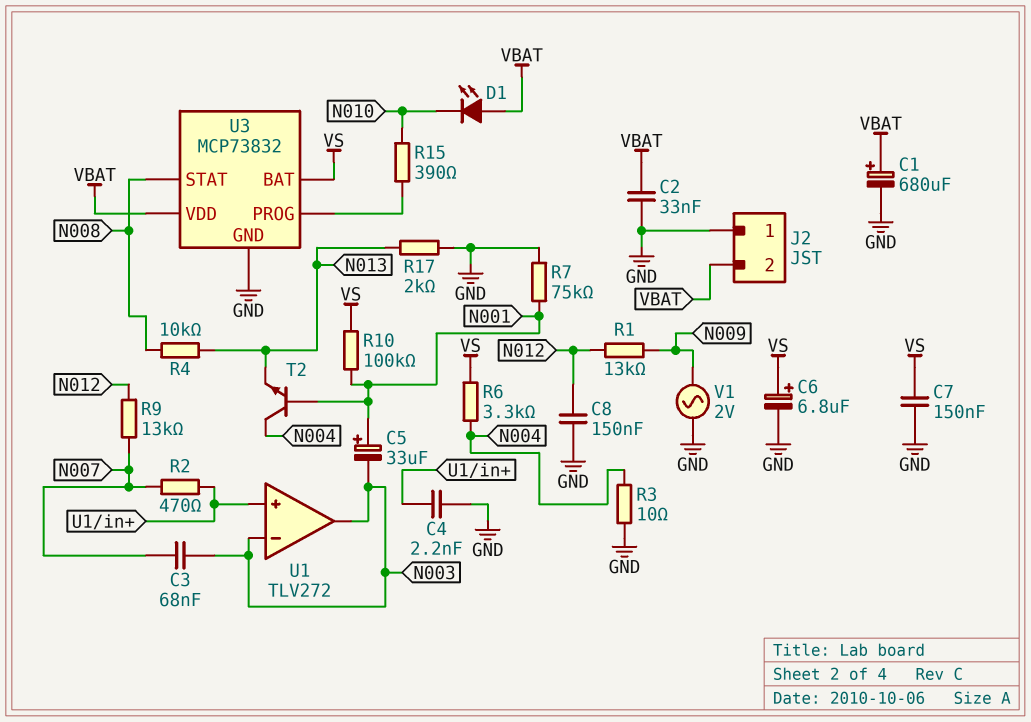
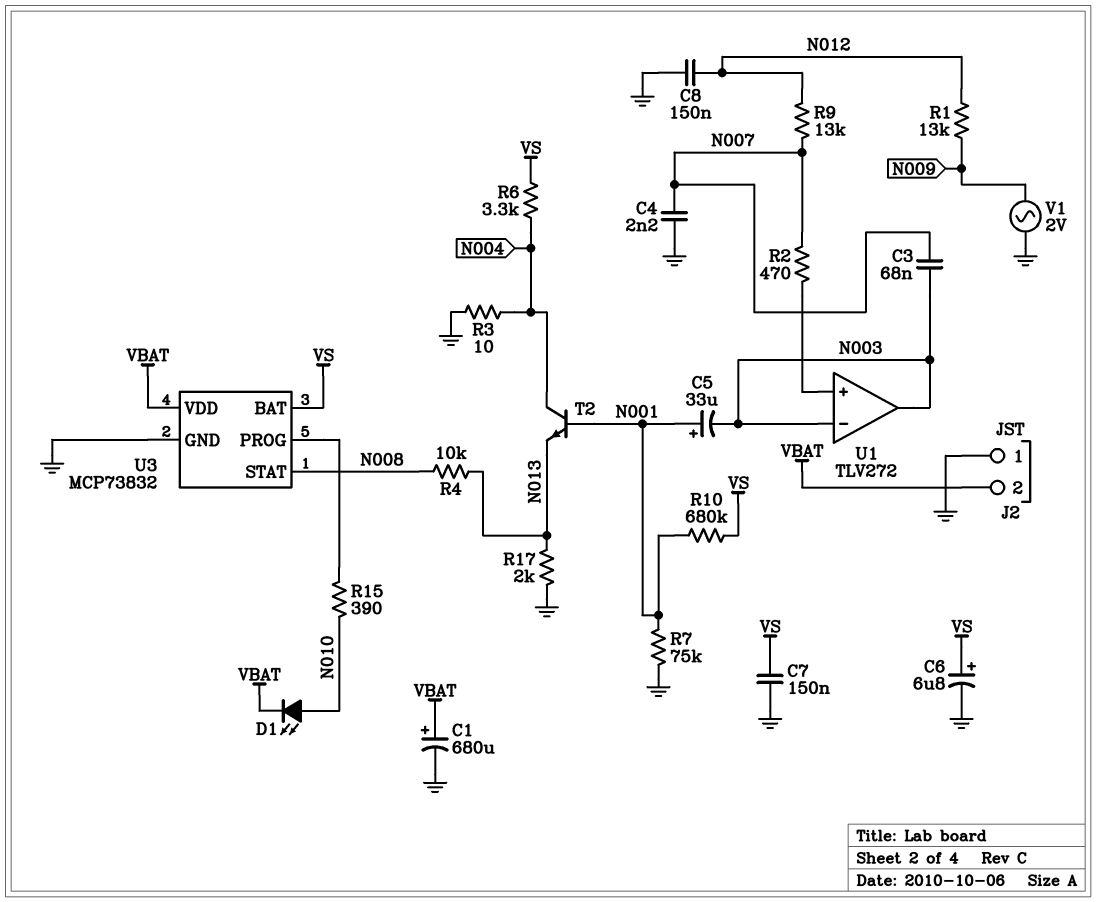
C2: 33nF (GND, VBAT) -> none
C4: 2.2nF (GND, U1/in+) -> 2.2nF (GND, N007)
D1: LED (A VBAT, K N010) -> LED (A N010, K VBAT)
R10: 100k (N001, VS) -> 680k (N001, VS)

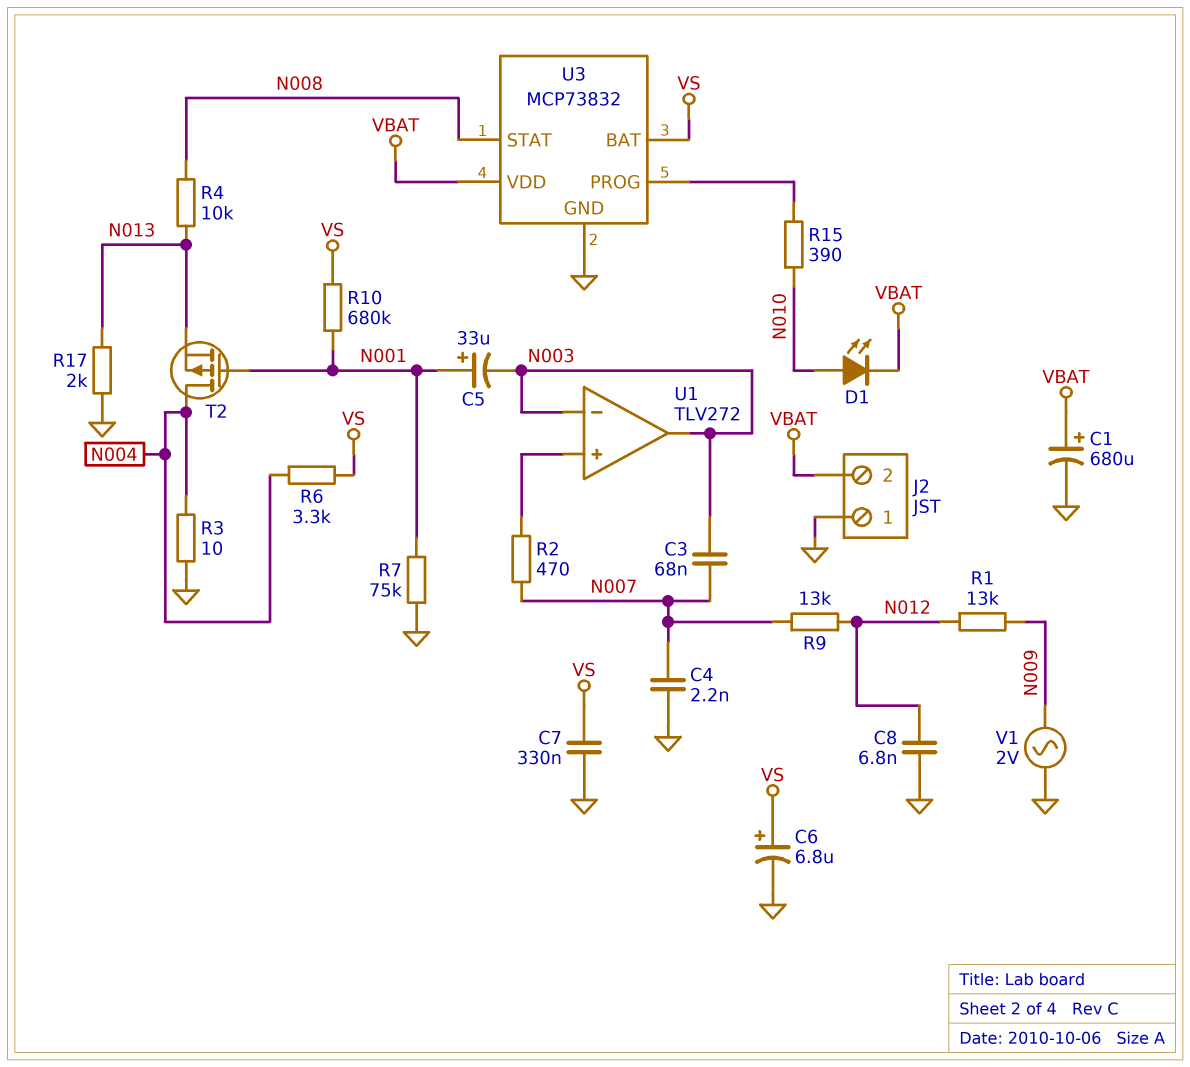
C7: 150nF (GND, VS) -> 330nF (GND, VS)
C8: 150nF (GND, N012) -> 6.8nF (GND, N012)
T2: NPN (B N001, C N004, E N013) -> PMOS (G N001, D N004, S N013)

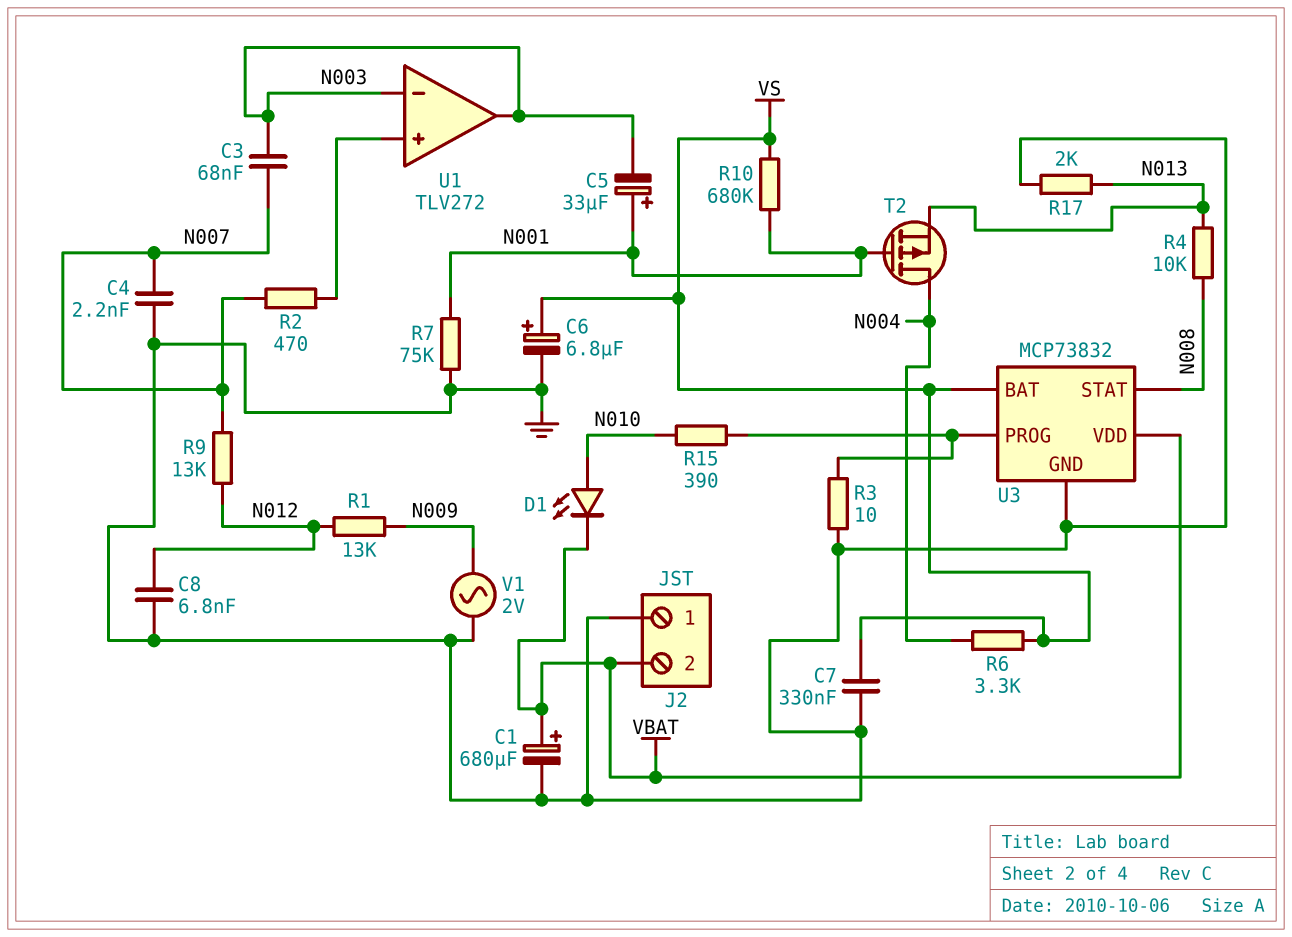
R3: 10 (GND, N004) -> 10 (GND, U3/PROG)

